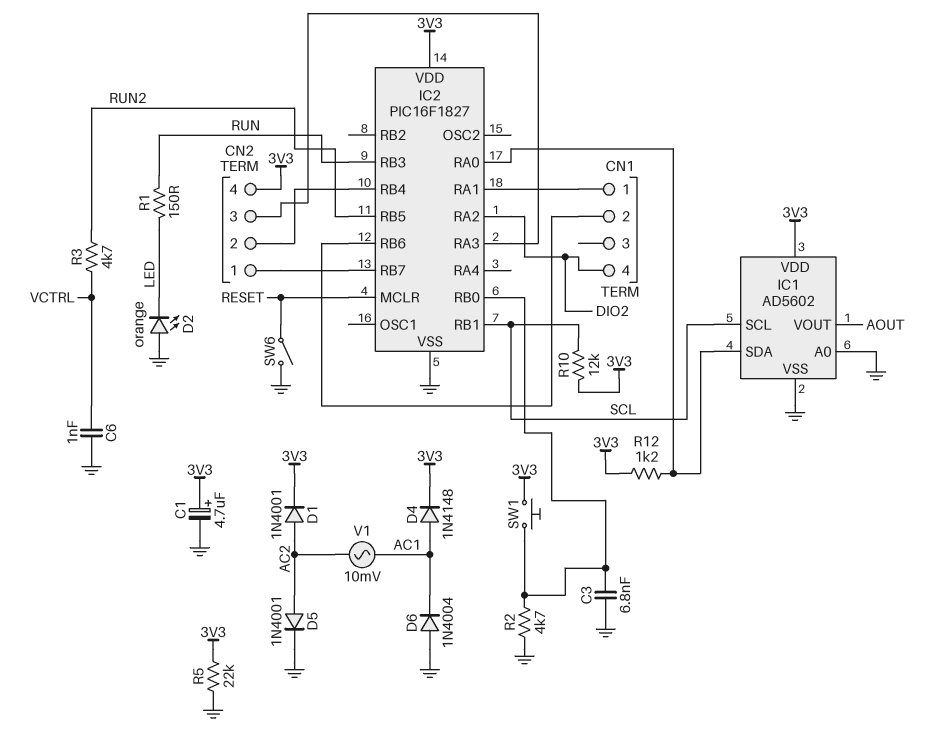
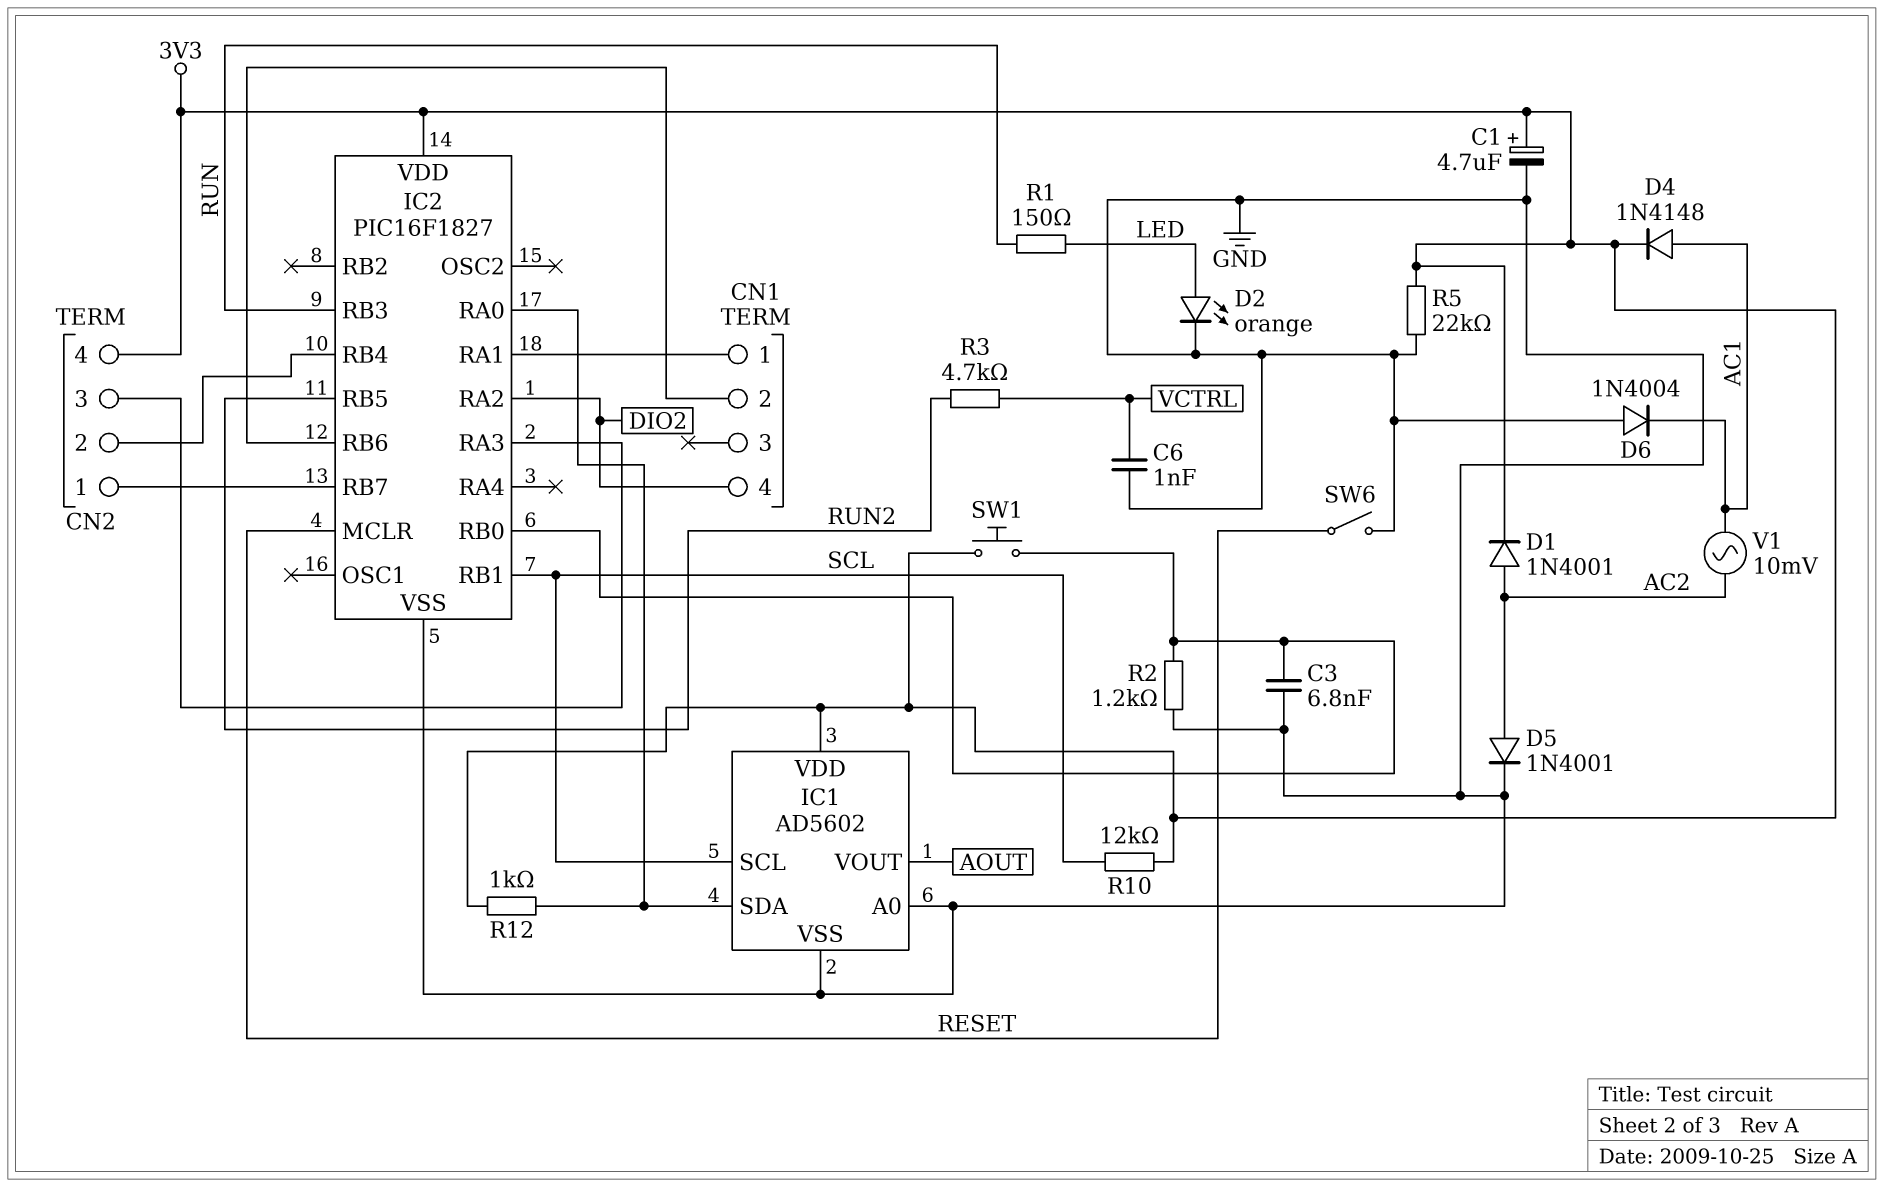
D2: LED orange (A GND, K LED) -> LED orange (A LED, K GND)
R2: 4.7k (GND, IC2/RB0) -> 1.2k (GND, IC2/RB0)
R12: 1.2k (3V3, IC1/SDA) -> 1k (3V3, IC1/SDA)

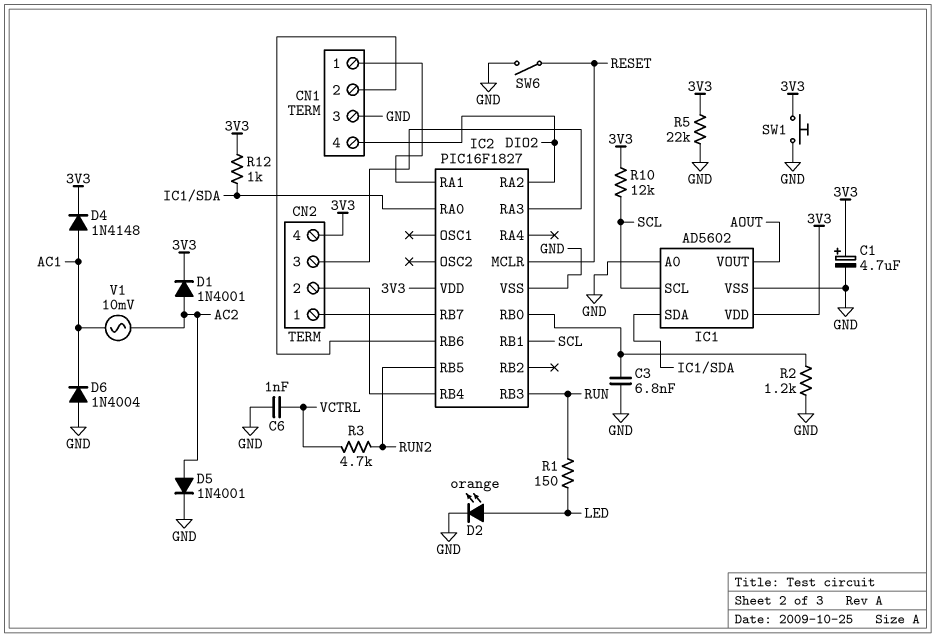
CN1 pin 3: none -> GND
SW1: button (3V3, IC2/RB0) -> button (3V3, GND)

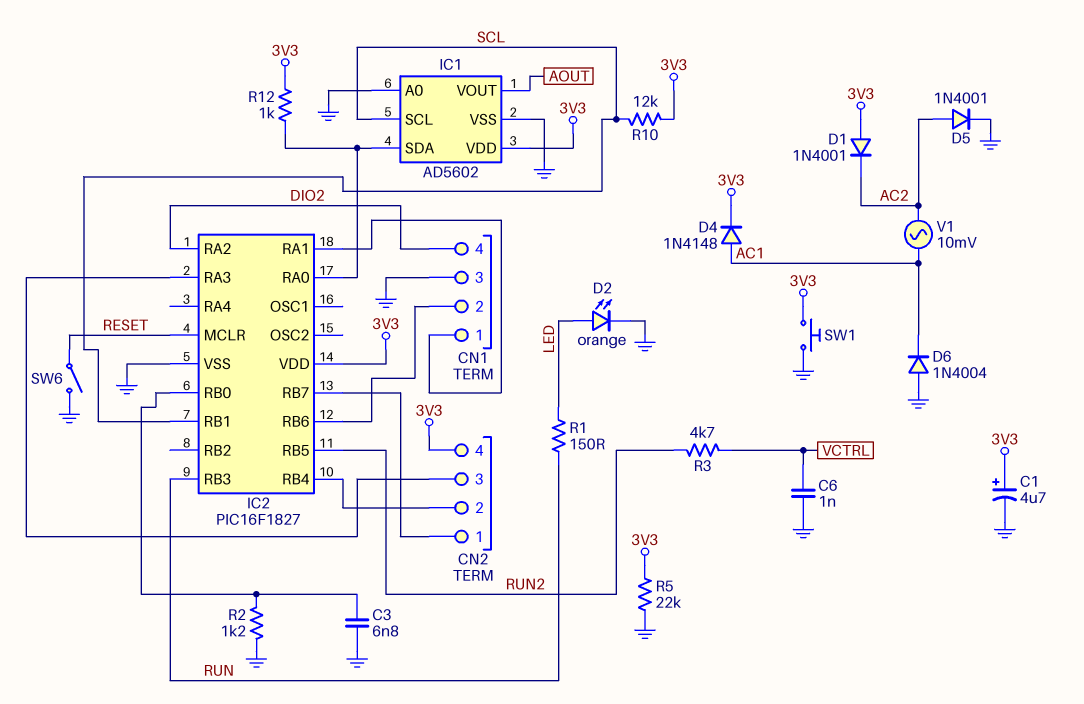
D1: diode 1N4001 (A AC2, K 3V3) -> diode 1N4001 (A 3V3, K AC2)

